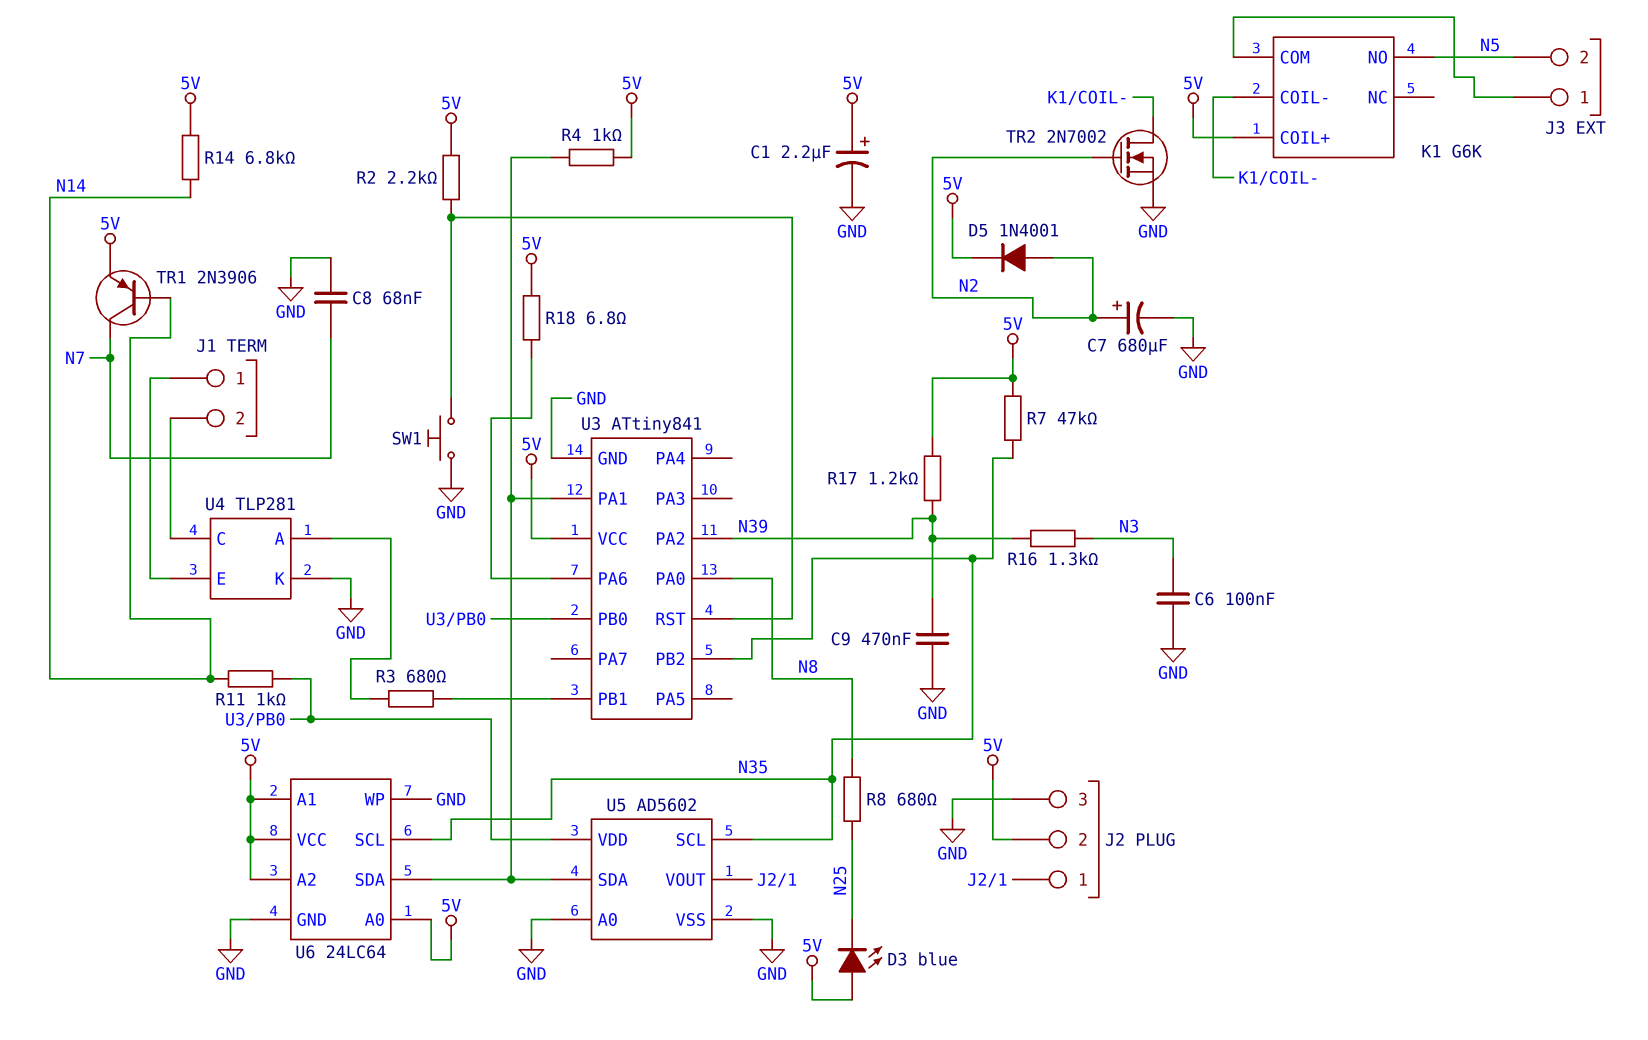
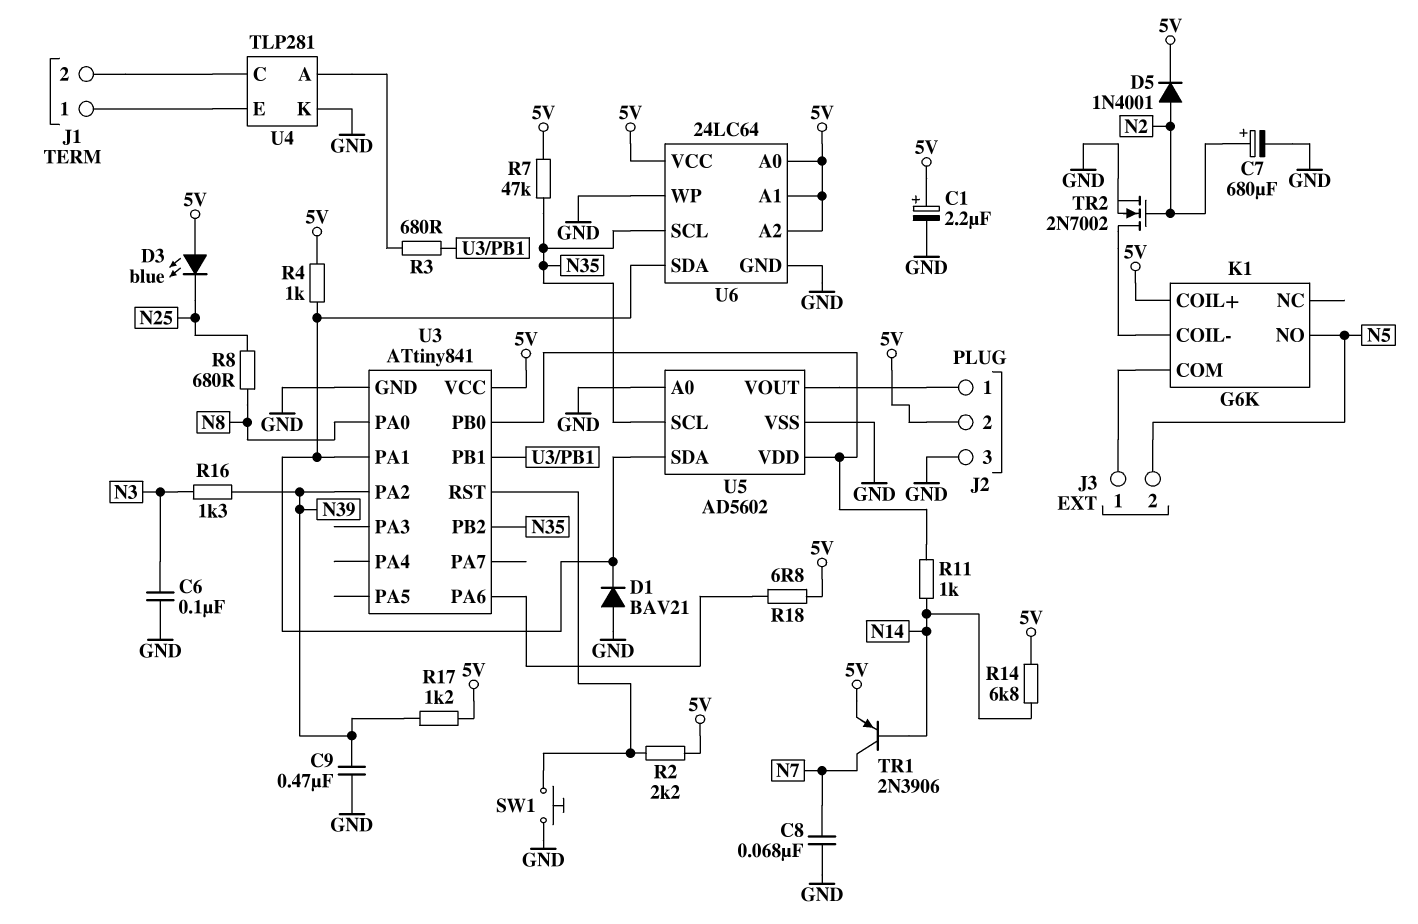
D1: none -> diode BAV21 (A GND, K U3/PA1)

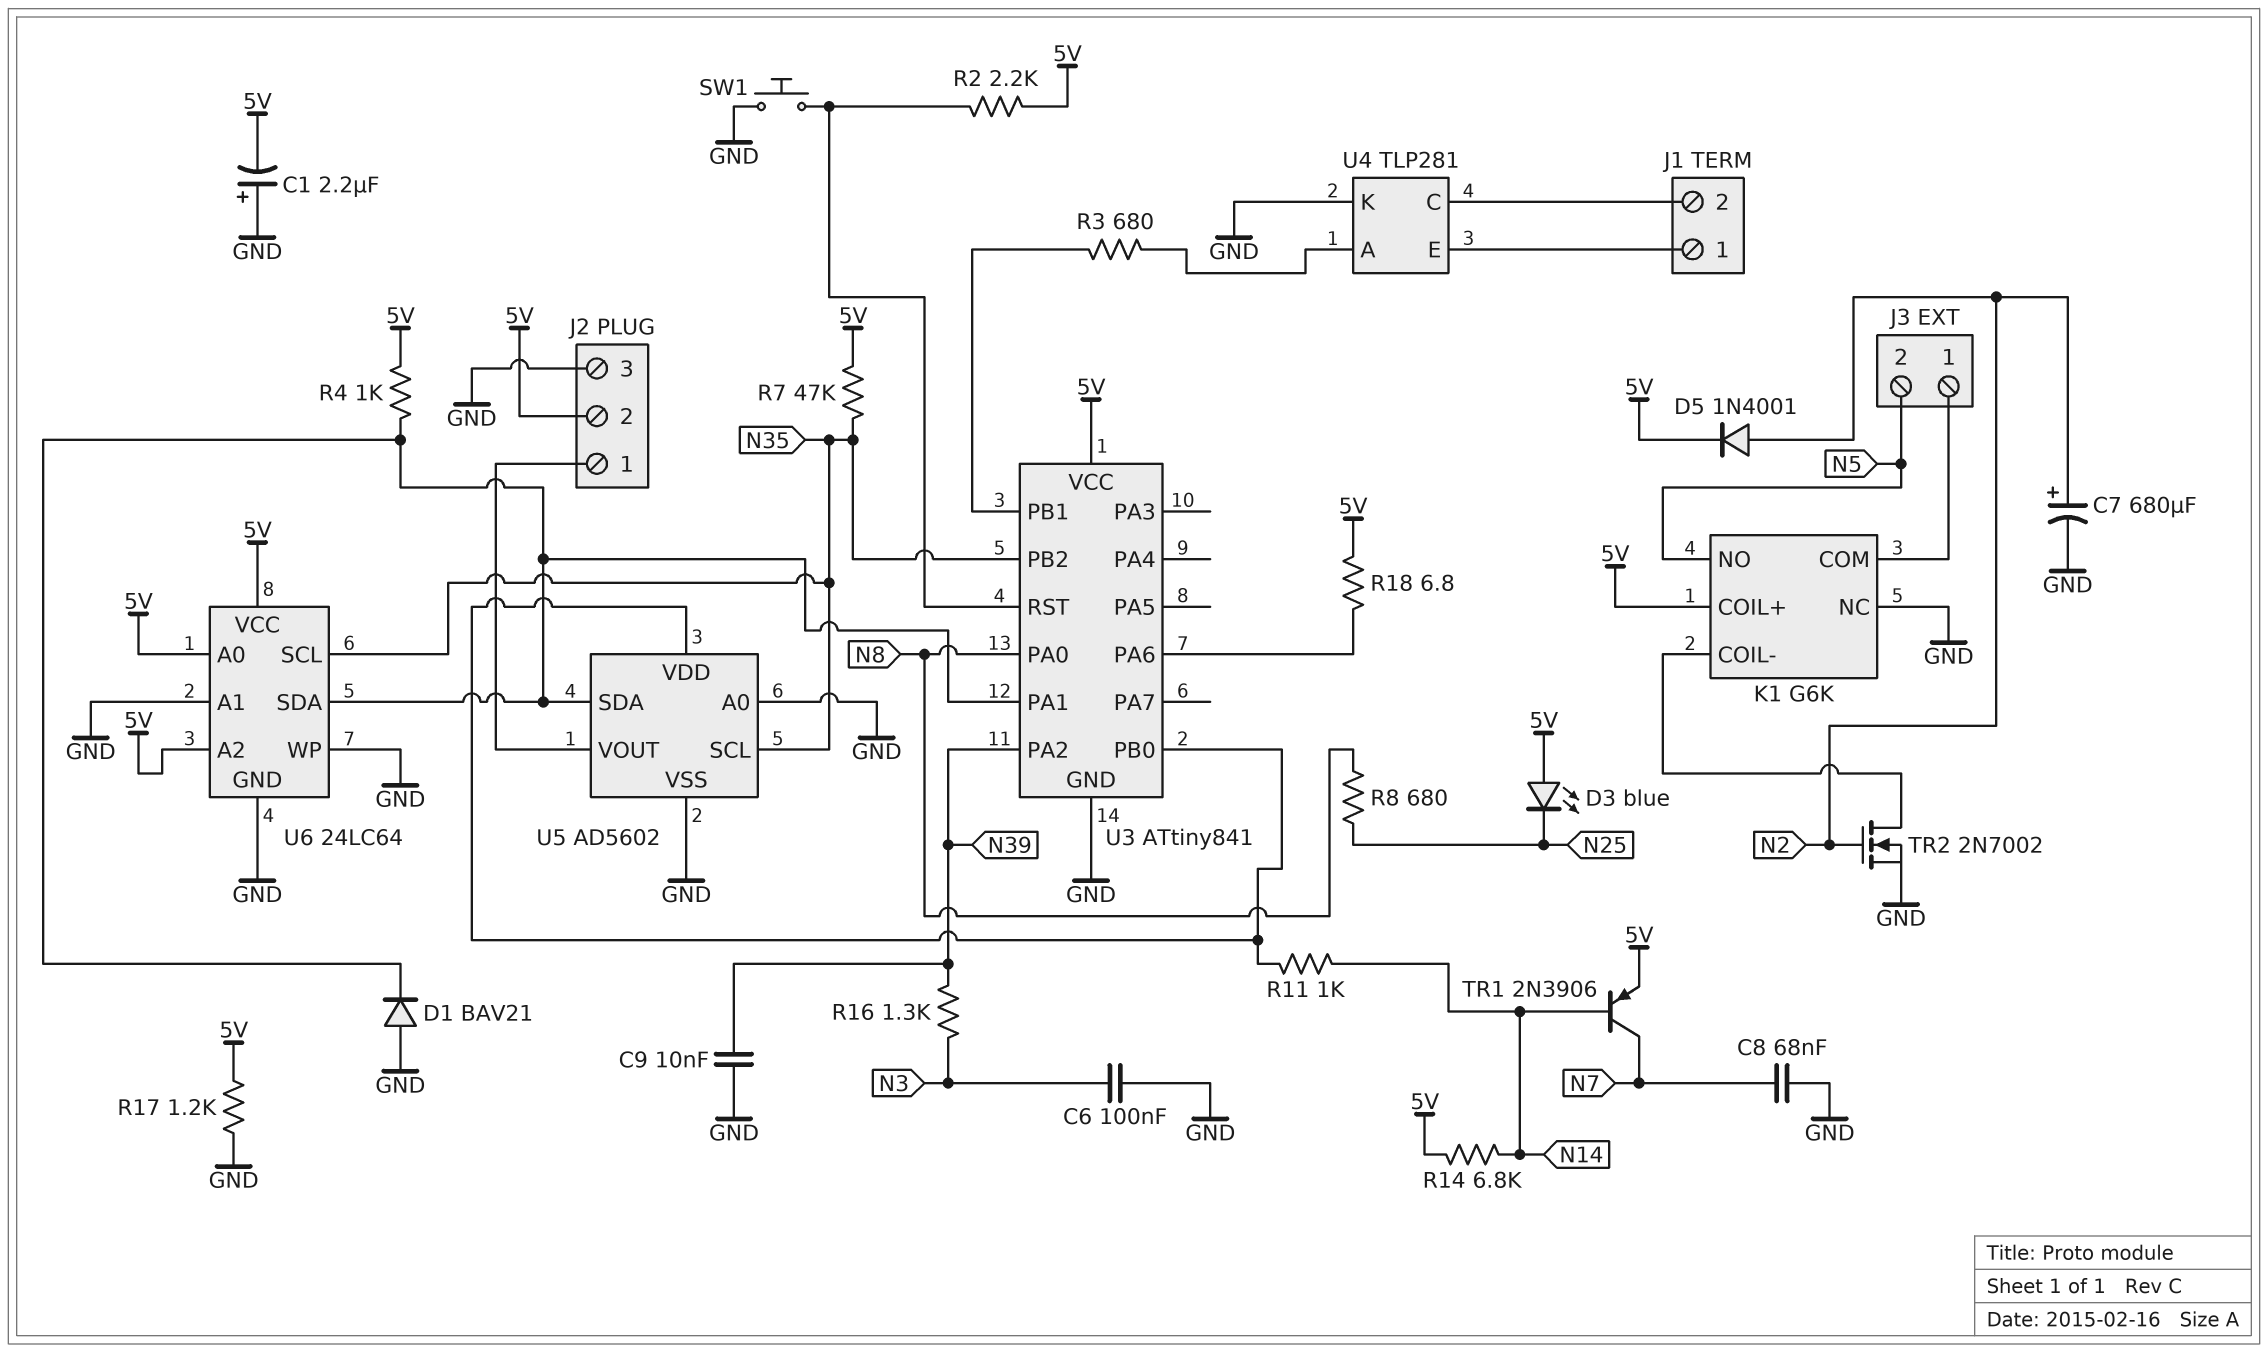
C1: 2.2uF (plus 5V, minus GND) -> 2.2uF (plus GND, minus 5V)
C9: 470nF (GND, N39) -> 10nF (GND, N39)
K1 pin NC: none -> GND
R17: 1.2k (5V, N39) -> 1.2k (5V, GND)
U6 pin A1: 5V -> GND

